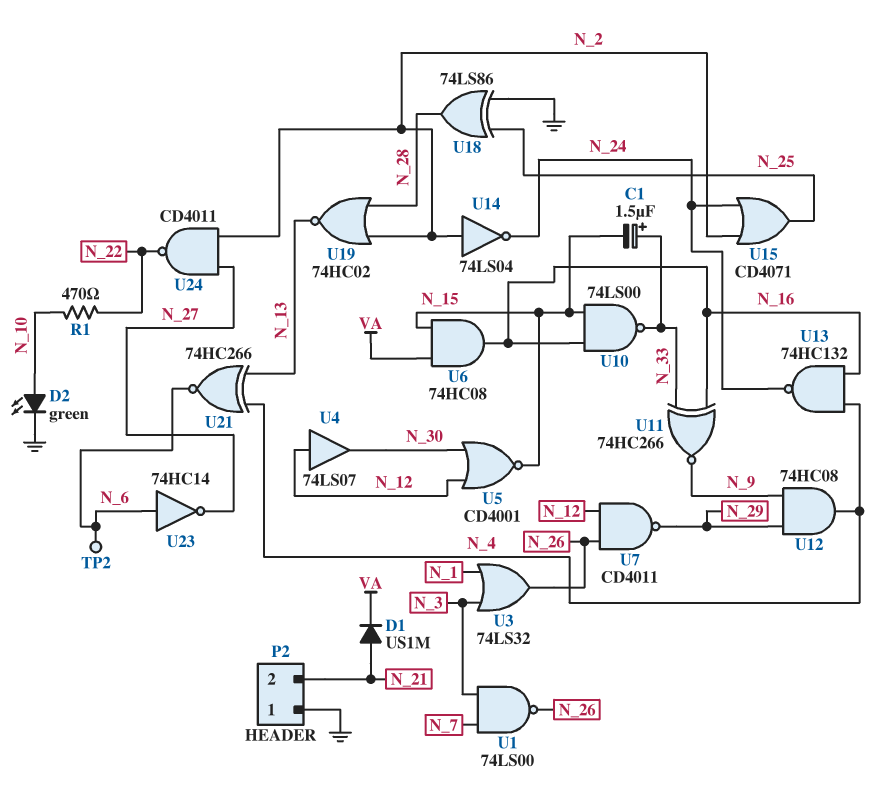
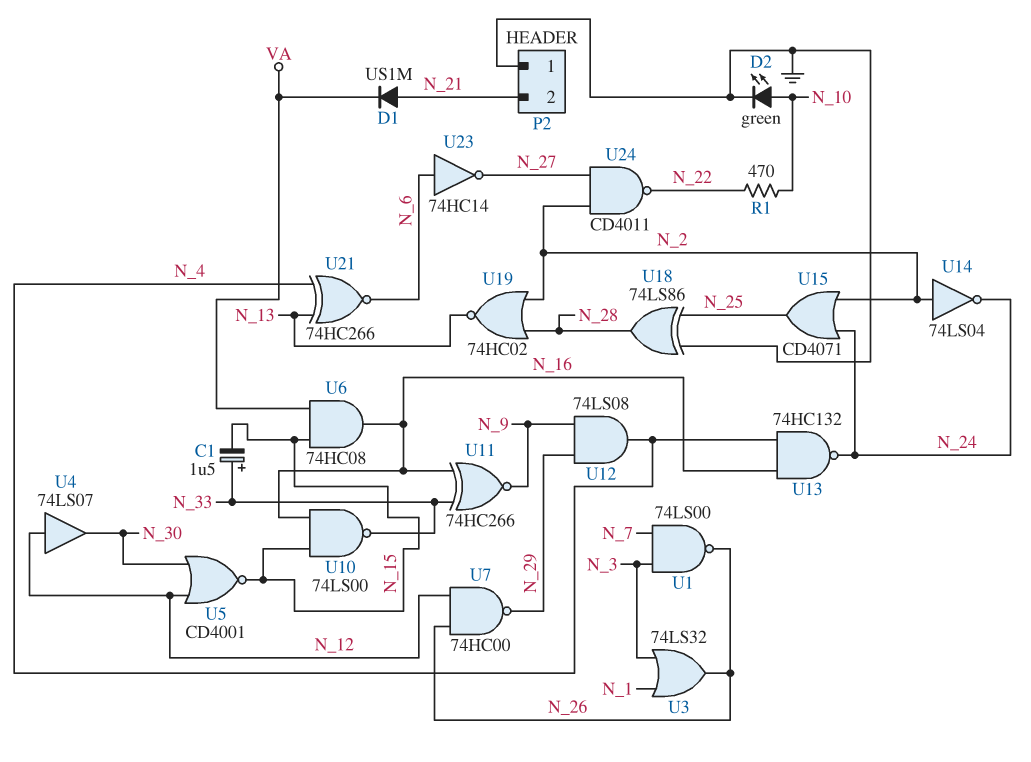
TP2: test point (N_6) -> none
U7: NAND CD4011 (in N_12, in N_26, out N_29) -> NAND 74HC00 (in N_12, in N_26, out N_29)
U12: AND 74HC08 (in N_9, in N_29, out N_4) -> AND 74LS08 (in N_9, in N_29, out N_4)

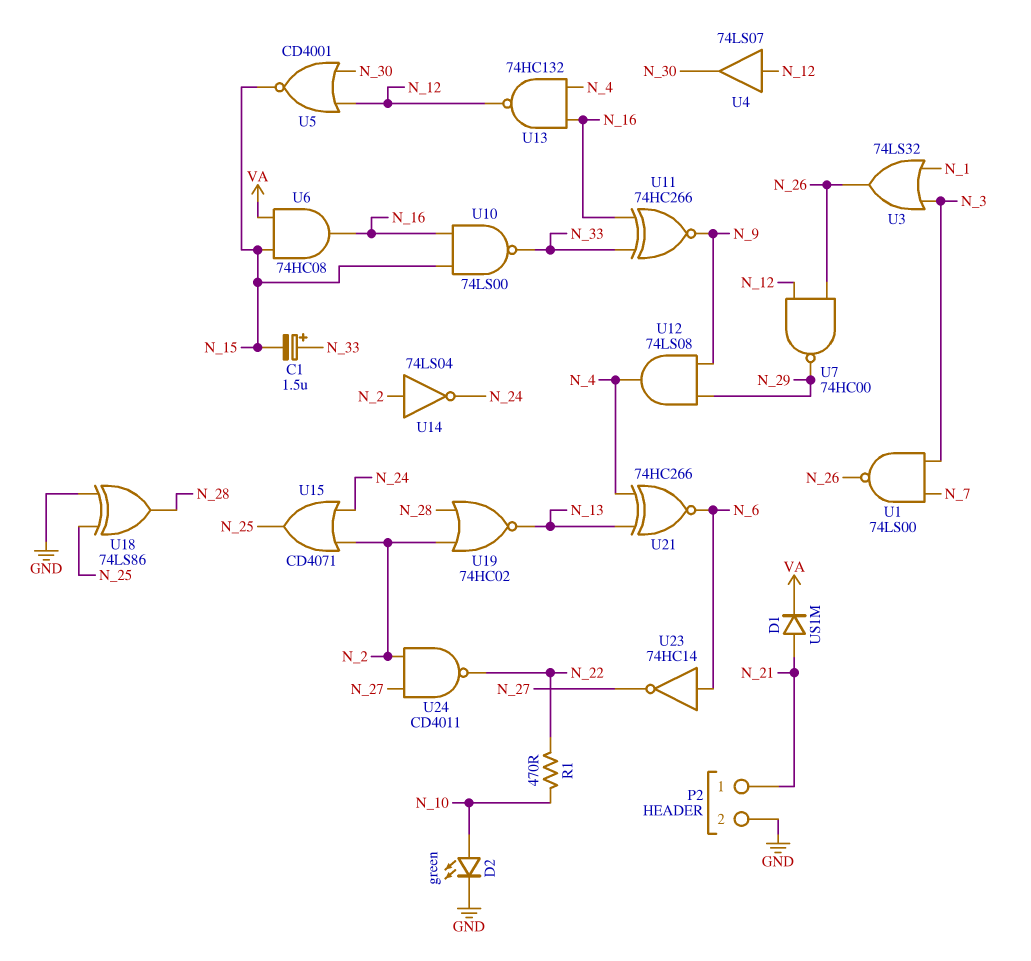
P2 pin 1: GND -> N_21
P2 pin 2: N_21 -> GND
U13: NAND 74HC132 (in N_4, in N_16, out N_24) -> NAND 74HC132 (in N_4, in N_16, out N_12)

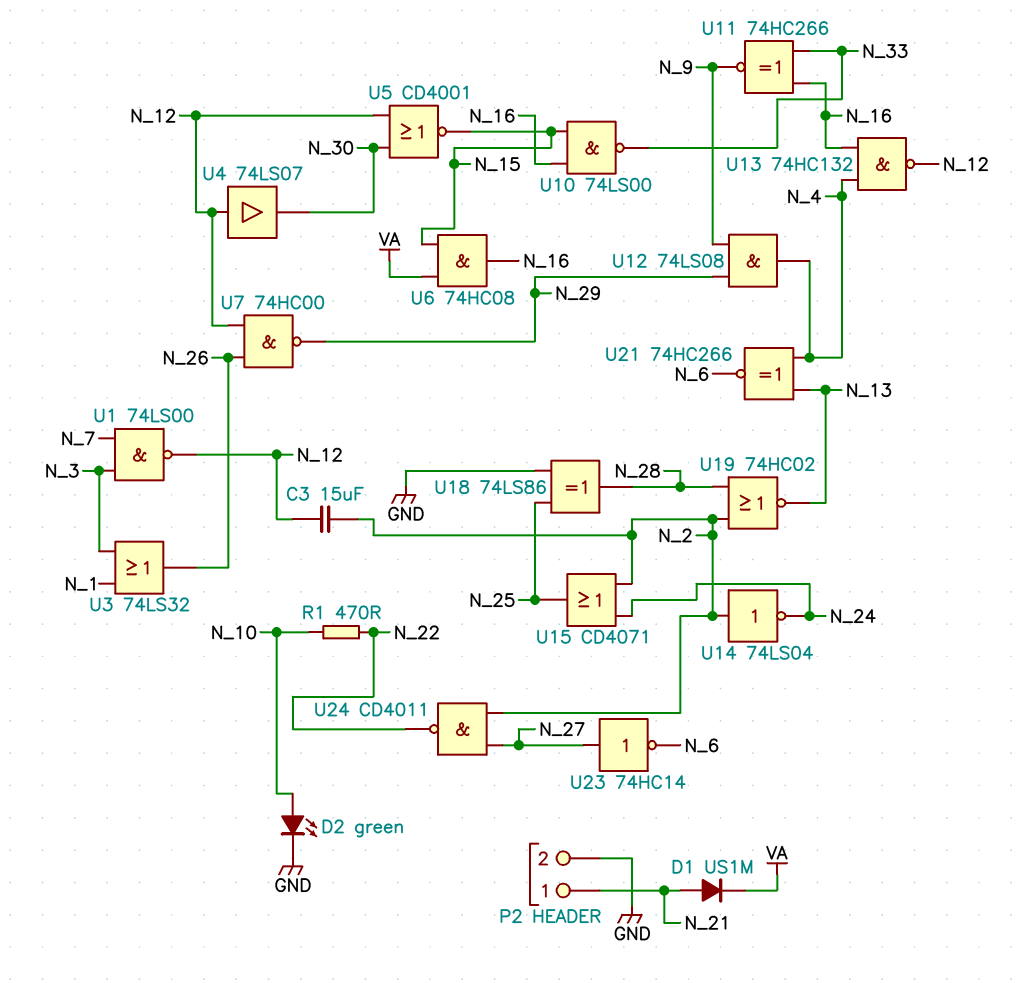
C1: 1.5uF (plus N_33, minus N_15) -> none
C3: none -> 15uF (N_2, N_12)
U1: NAND 74LS00 (in N_3, in N_7, out N_26) -> NAND 74LS00 (in N_3, in N_7, out N_12)
U23: NOT 74HC14 (in N_6, out N_27) -> NOT 74HC14 (in N_27, out N_6)

